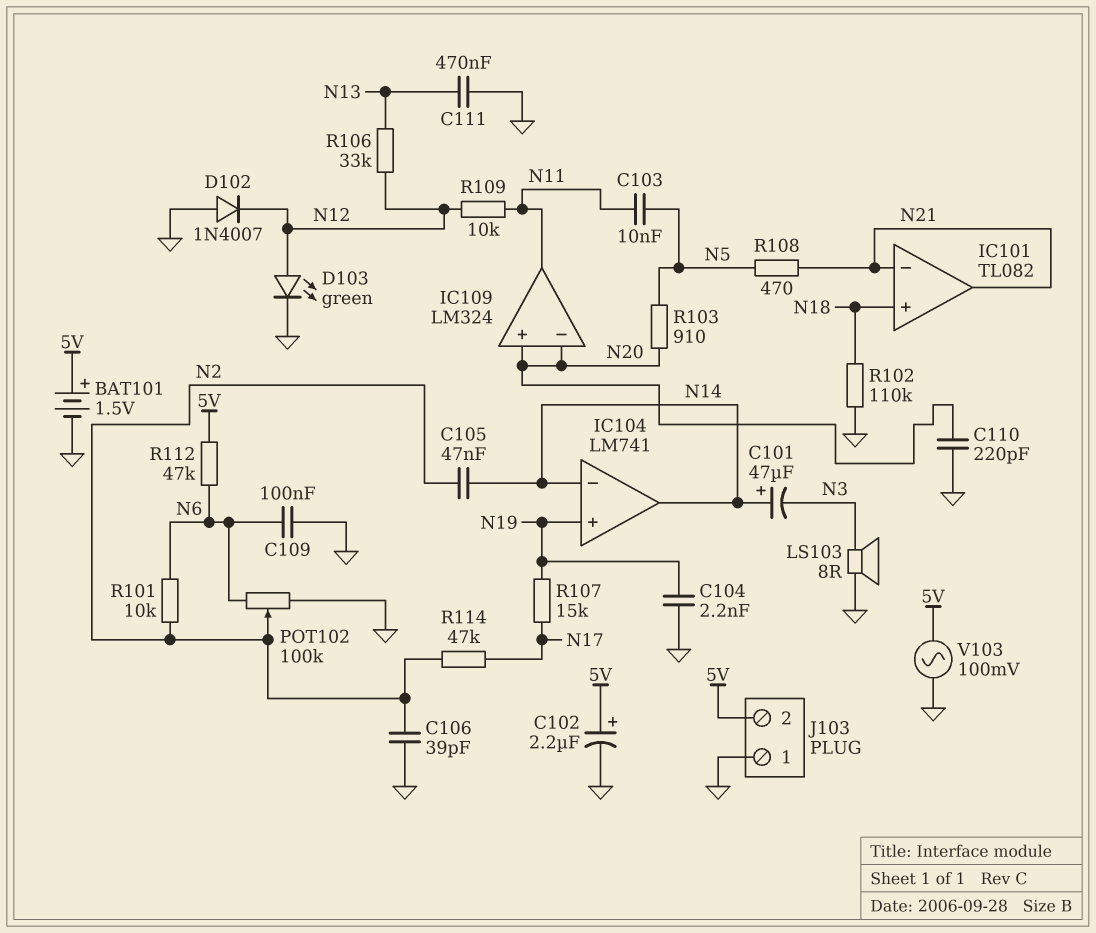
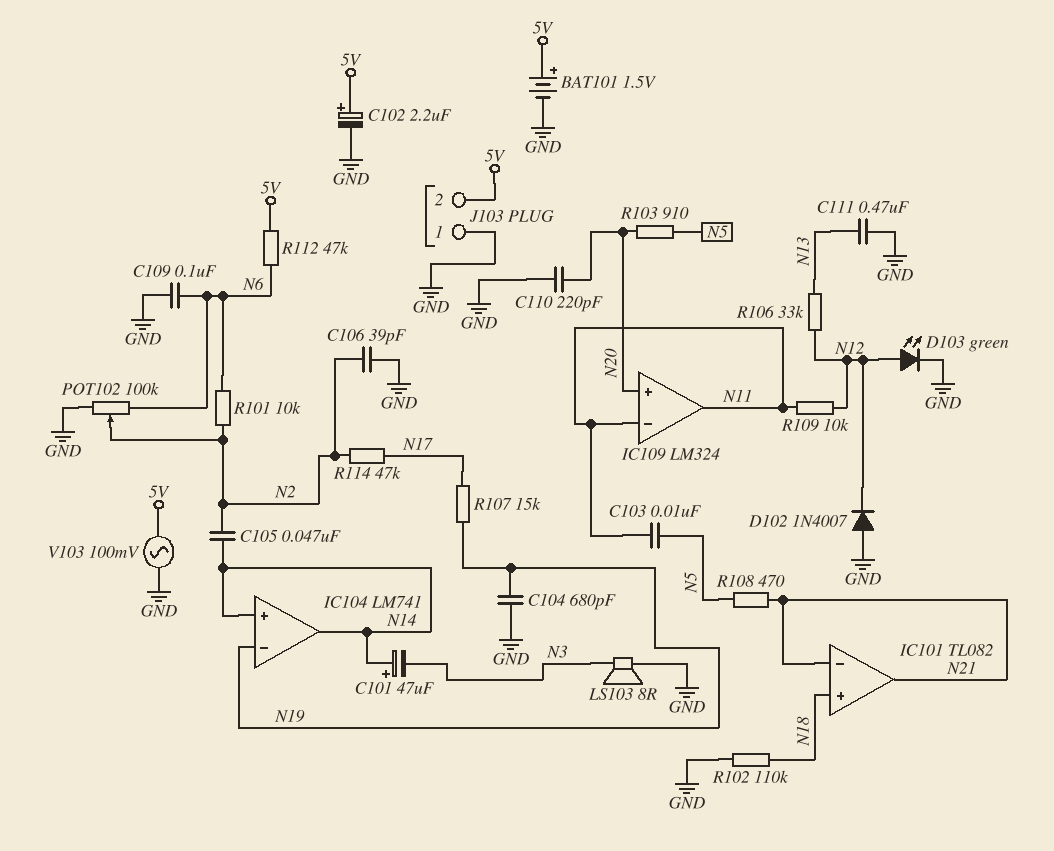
C104: 2.2nF (GND, N19) -> 680pF (GND, N19)
IC104 pin in+: N19 -> N14
IC104 pin in-: N14 -> N19
IC109 pin in-: N20 -> N11

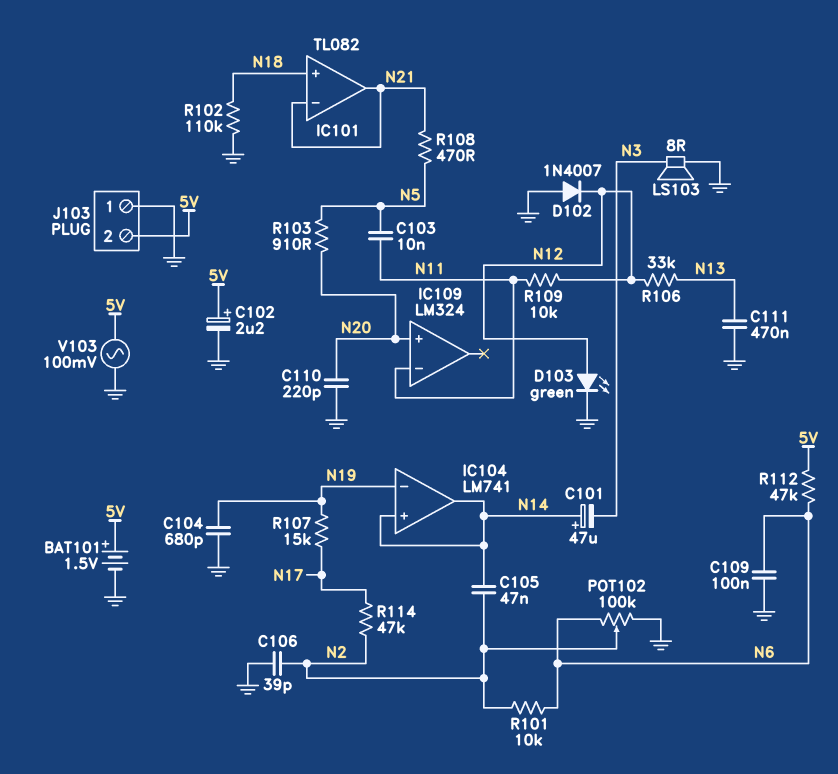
IC109 pin out: N11 -> none

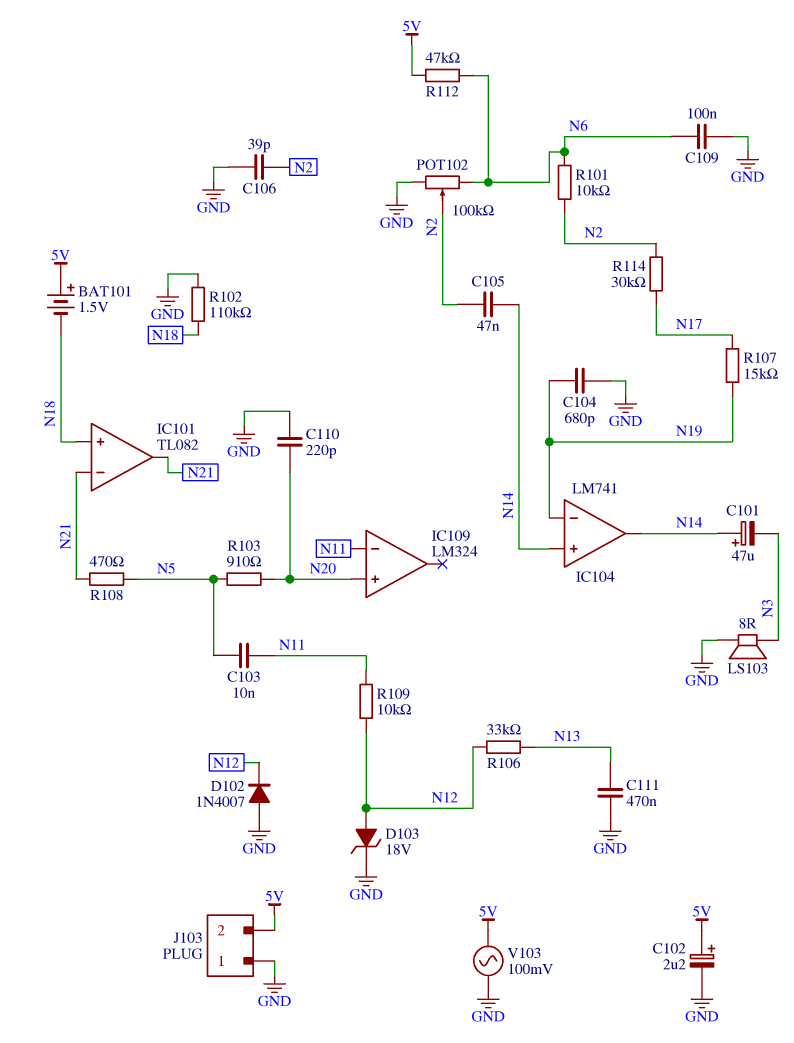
BAT101: 1.5V (plus 5V, minus GND) -> 1.5V (plus 5V, minus N18)
D103: LED green (A N12, K GND) -> zener 18V (A N12, K GND)
R114: 47k (N2, N17) -> 30k (N2, N17)

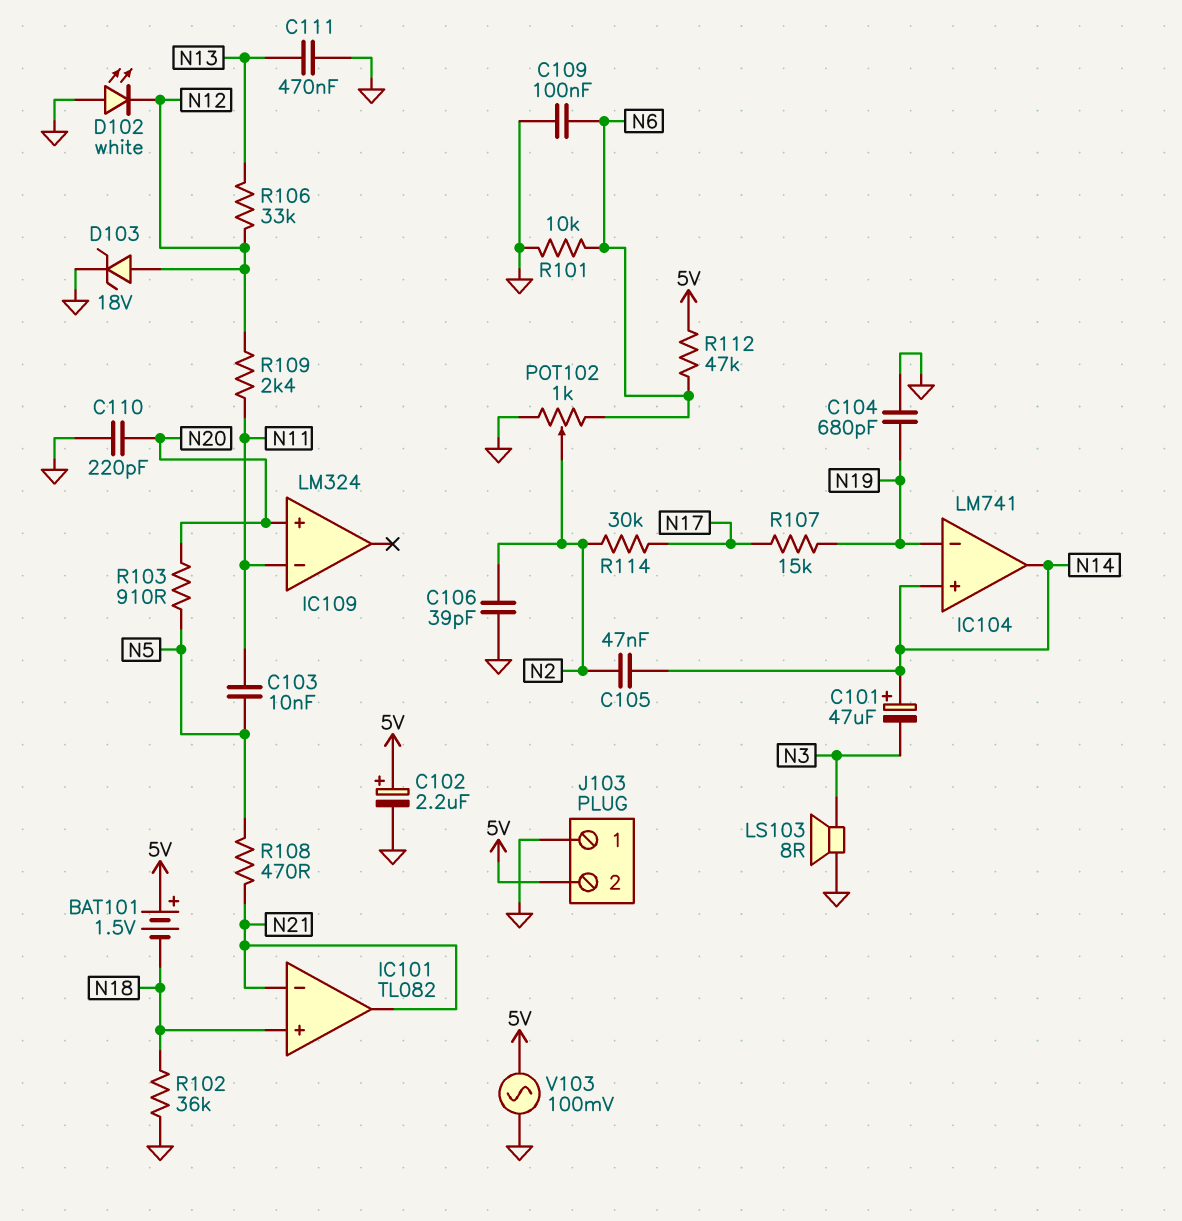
D102: diode 1N4007 (A GND, K N12) -> LED white (A GND, K N12)
POT102: 100k (GND, N6, wiper N2) -> 1k (GND, N6, wiper N2)
R101: 10k (N2, N6) -> 10k (GND, N6)
R102: 110k (GND, N18) -> 36k (GND, N18)
R109: 10k (N11, N12) -> 2.4k (N11, N12)

